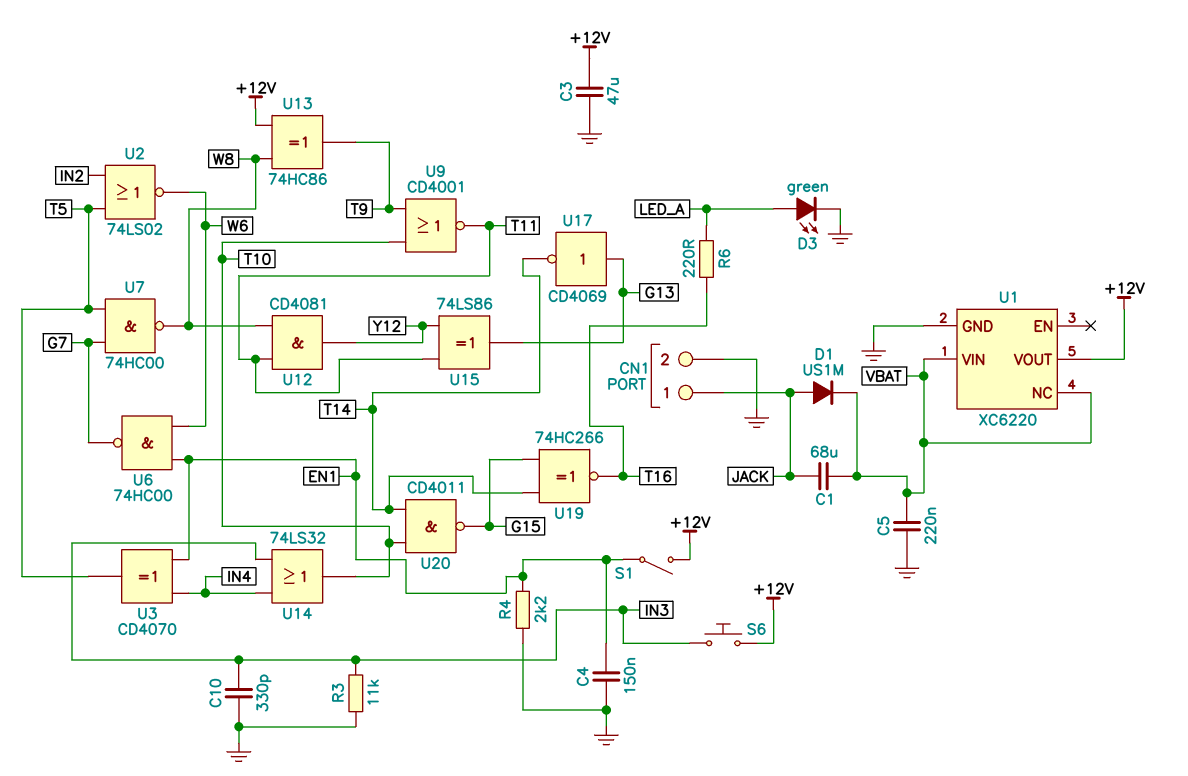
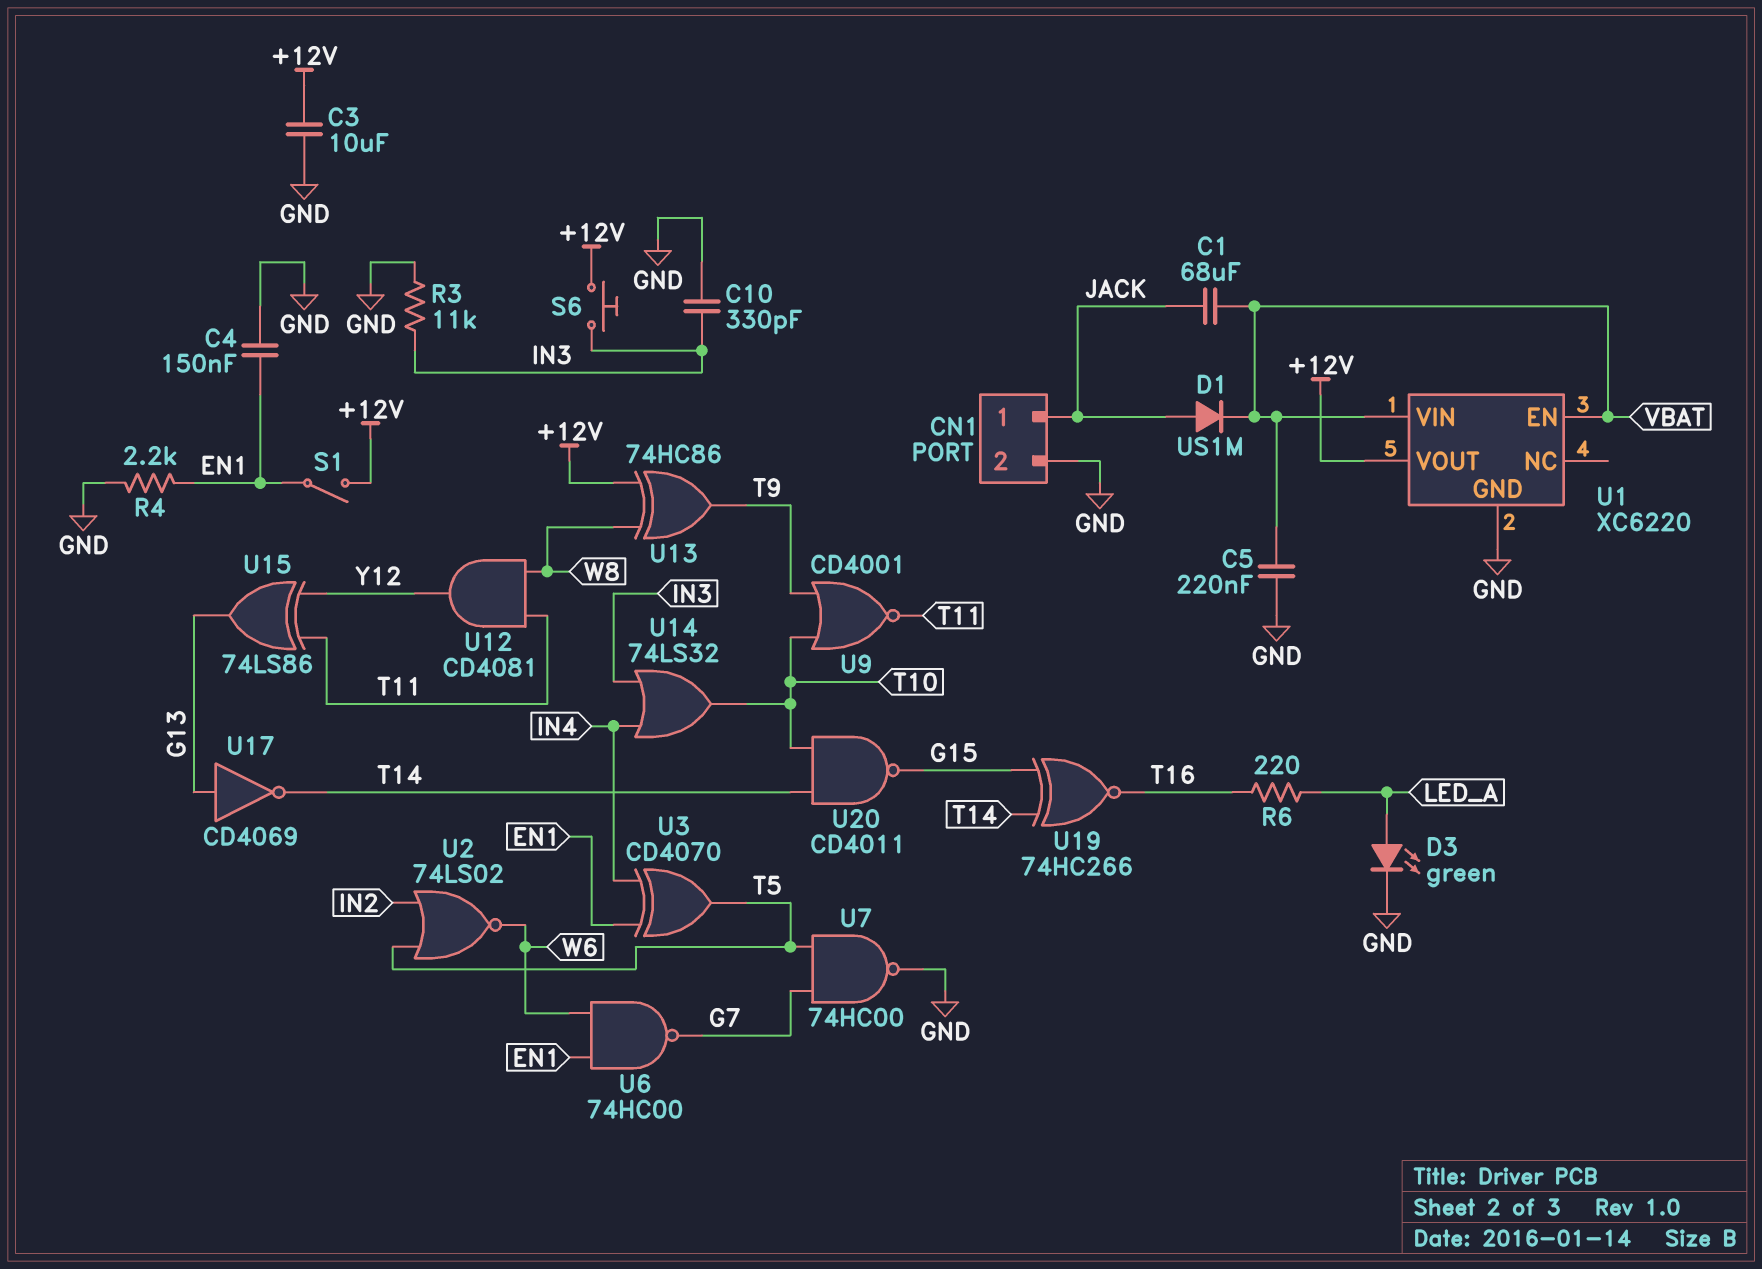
C3: 47uF (+12V, GND) -> 10uF (+12V, GND)
U1 pin EN: none -> VBAT
U1 pin NC: VBAT -> none
U7: NAND 74HC00 (in G7, in T5, out W8) -> NAND 74HC00 (in G7, in T5, out GND)

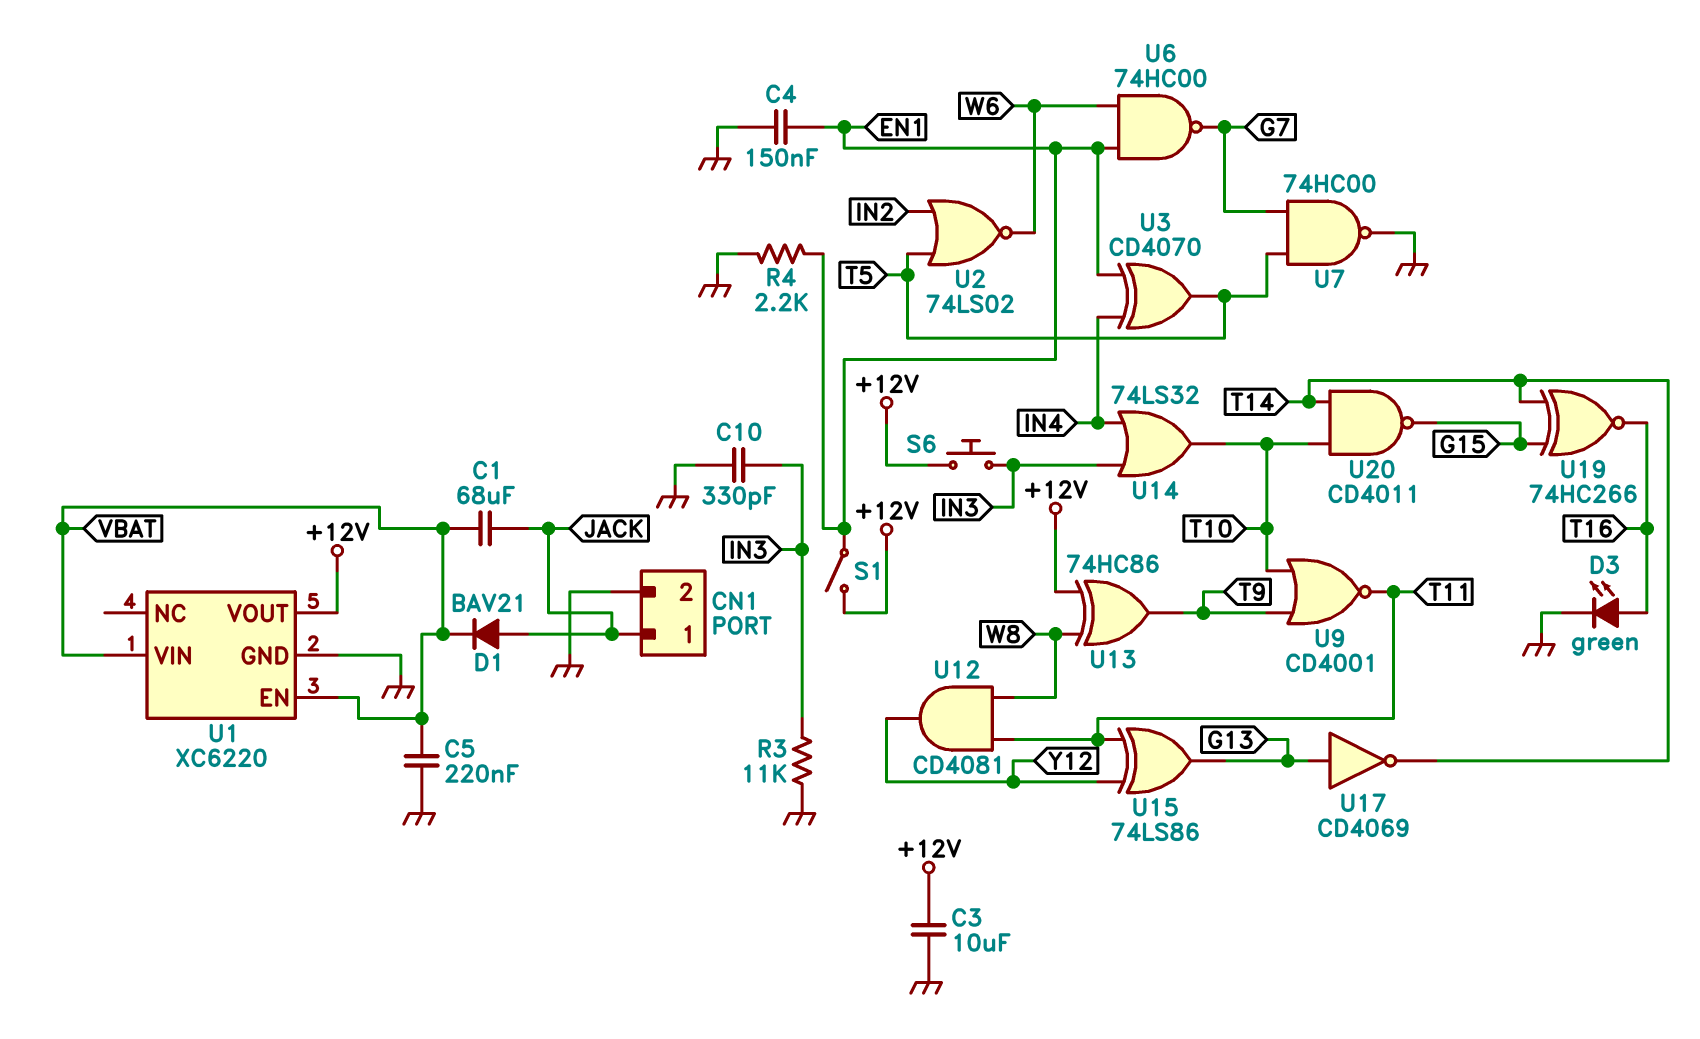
D1: diode US1M (A JACK, K VBAT) -> diode BAV21 (A JACK, K VBAT)
D3: LED green (A LED_A, K GND) -> LED green (A T16, K GND)
R6: 220 (LED_A, T16) -> none

